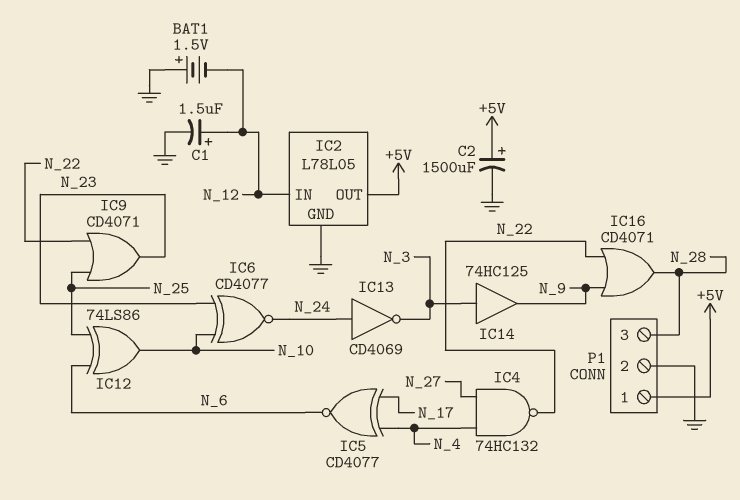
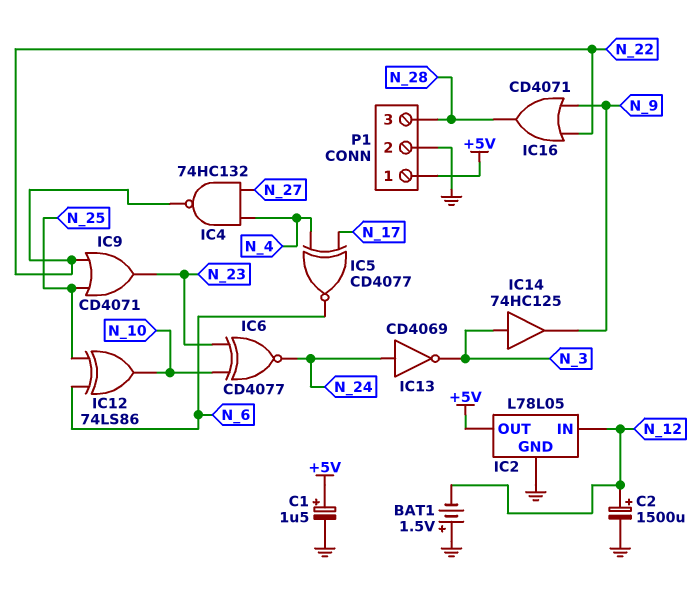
C1: 1.5uF (plus N_12, minus GND) -> 1.5uF (plus +5V, minus GND)
C2: 1500uF (plus +5V, minus GND) -> 1500uF (plus N_12, minus GND)

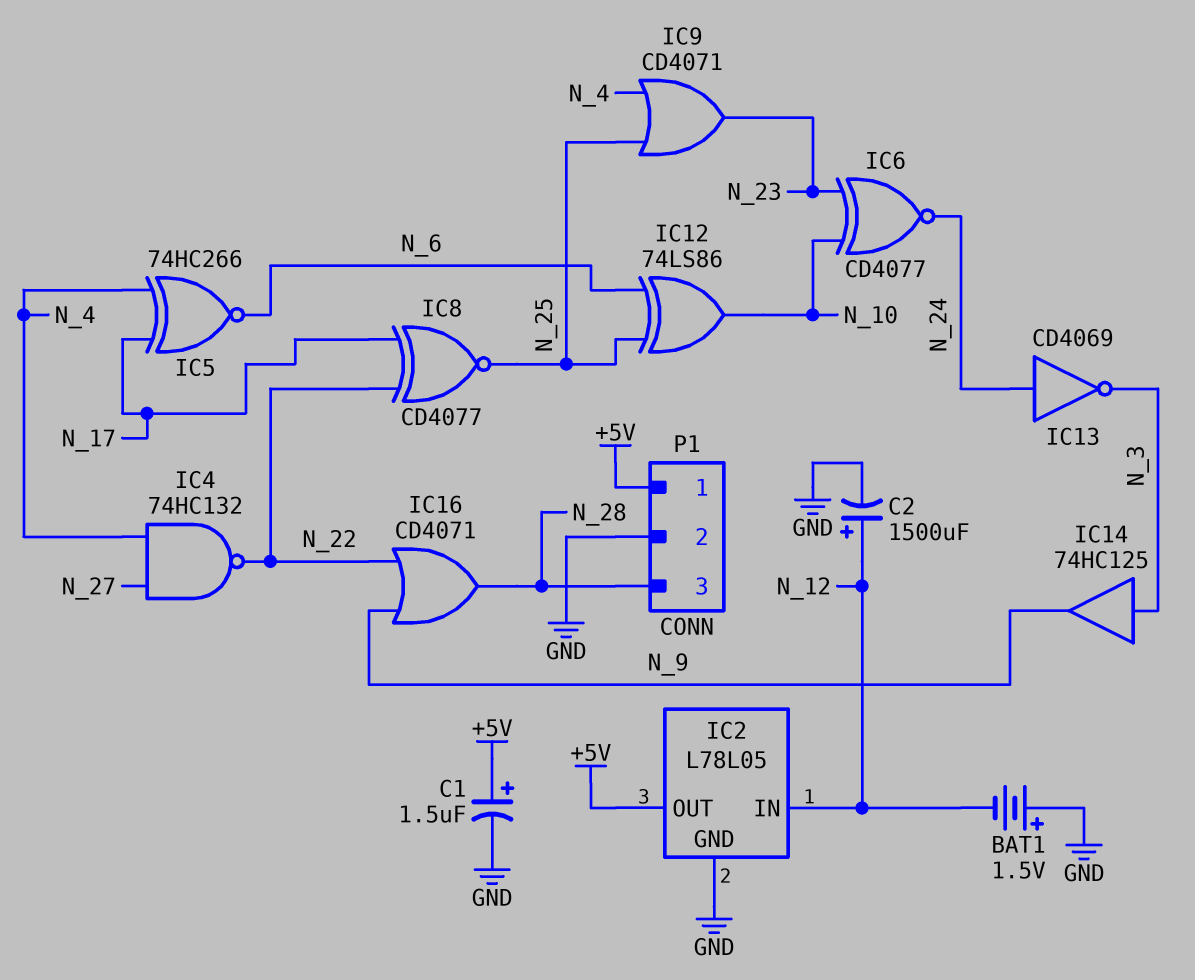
IC5: XNOR CD4077 (in N_4, in N_17, out N_6) -> XNOR 74HC266 (in N_4, in N_17, out N_6)
IC8: none -> XNOR CD4077 (in N_17, in N_22, out N_25)
IC9: OR CD4071 (in N_22, in N_25, out N_23) -> OR CD4071 (in N_4, in N_25, out N_23)

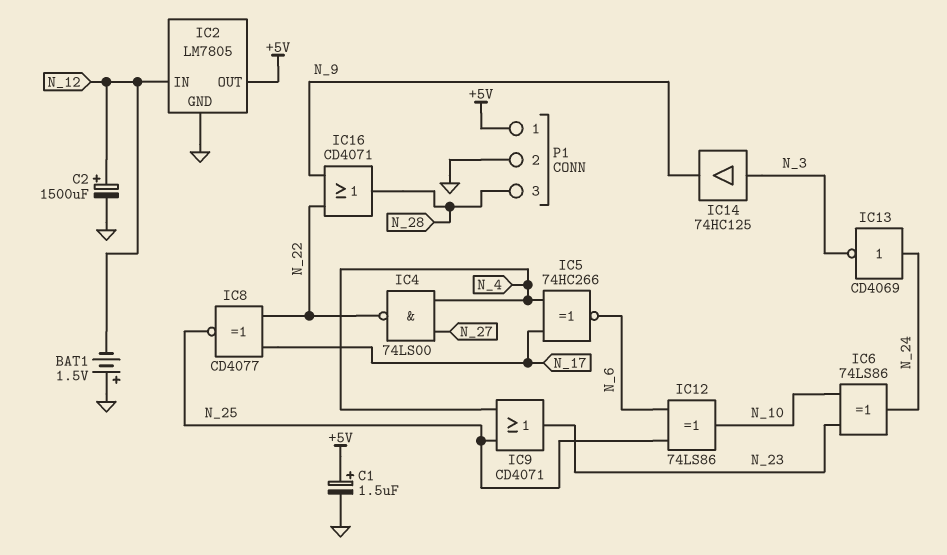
IC2: L78L05 -> LM7805
IC4: NAND 74HC132 (in N_4, in N_27, out N_22) -> NAND 74LS00 (in N_4, in N_27, out N_22)
IC6: XNOR CD4077 (in N_10, in N_23, out N_24) -> XOR 74LS86 (in N_10, in N_23, out N_24)

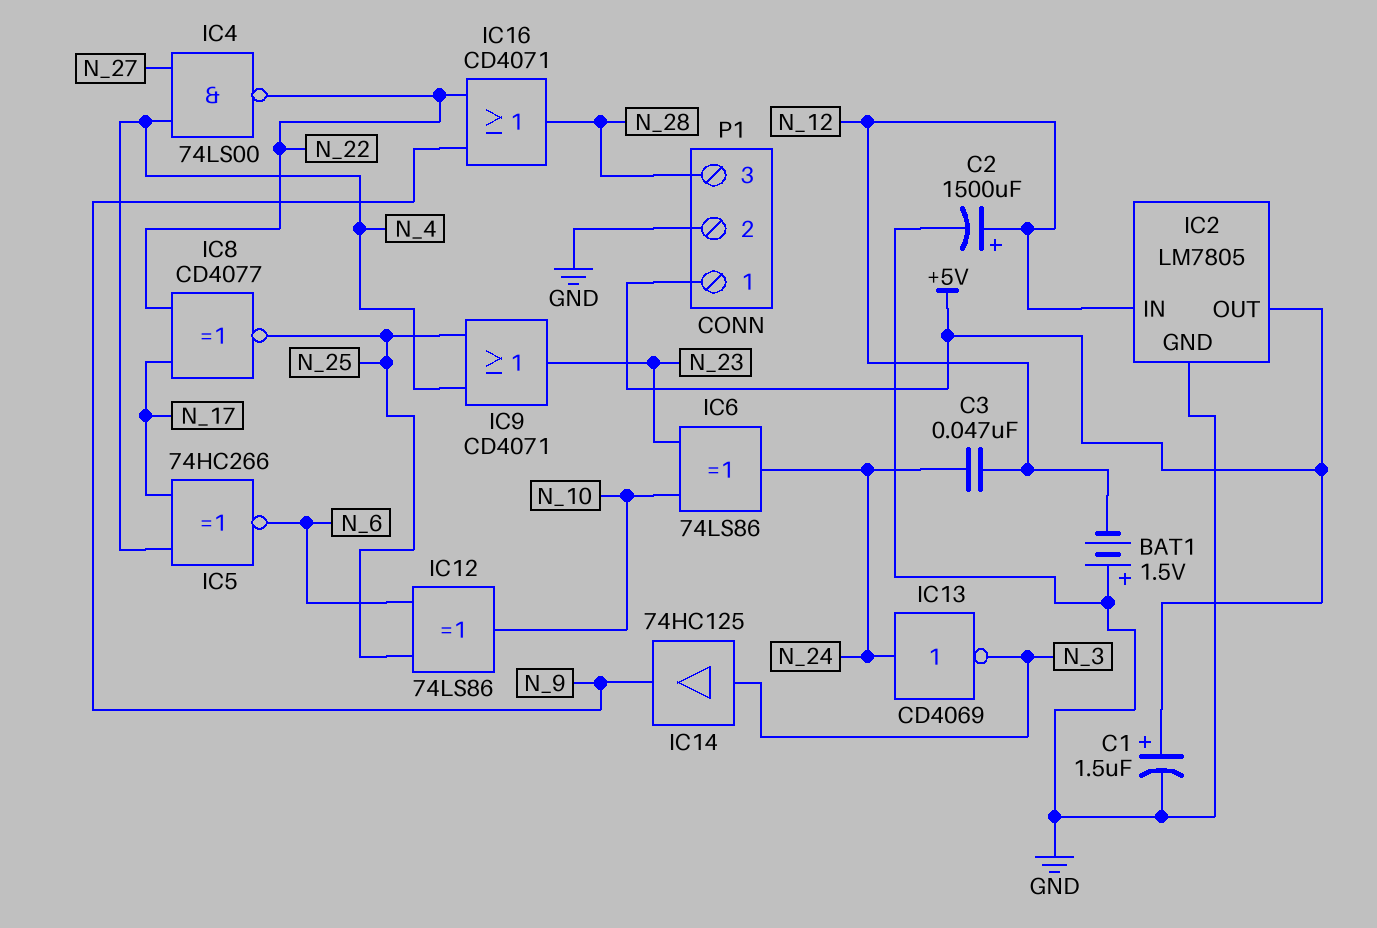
C3: none -> 47nF (N_12, N_24)

